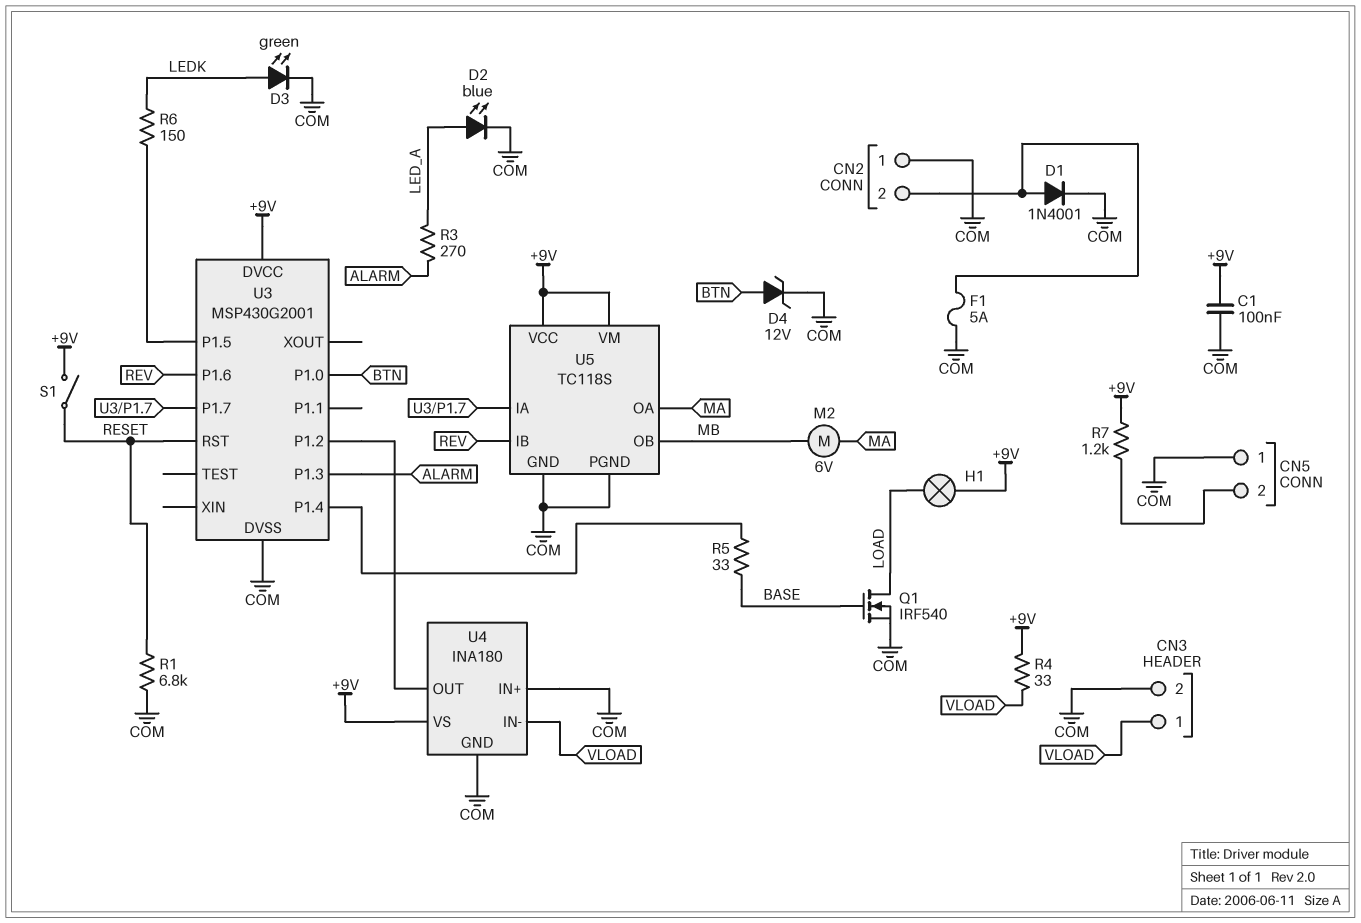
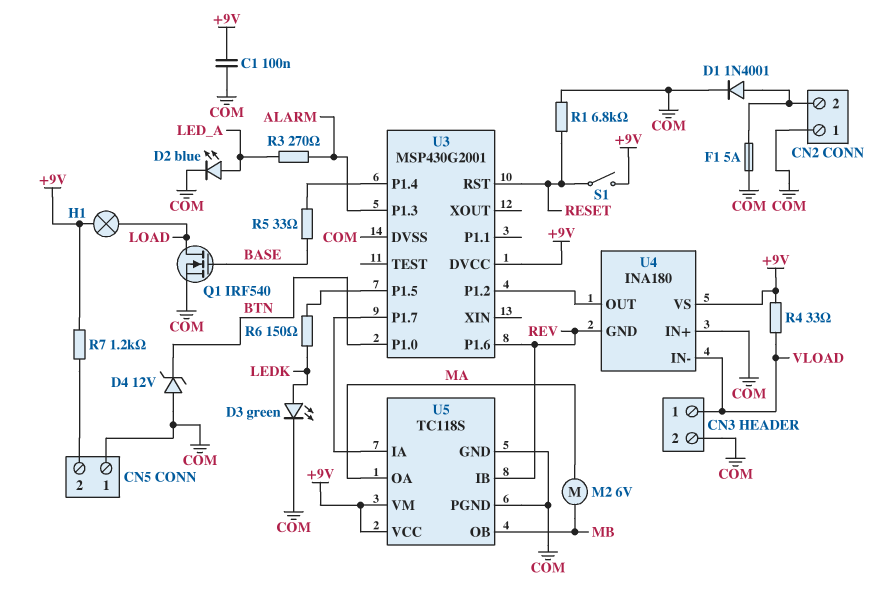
D4: zener 12V (A BTN, K COM) -> zener 12V (A COM, K BTN)
U4 pin GND: COM -> REV

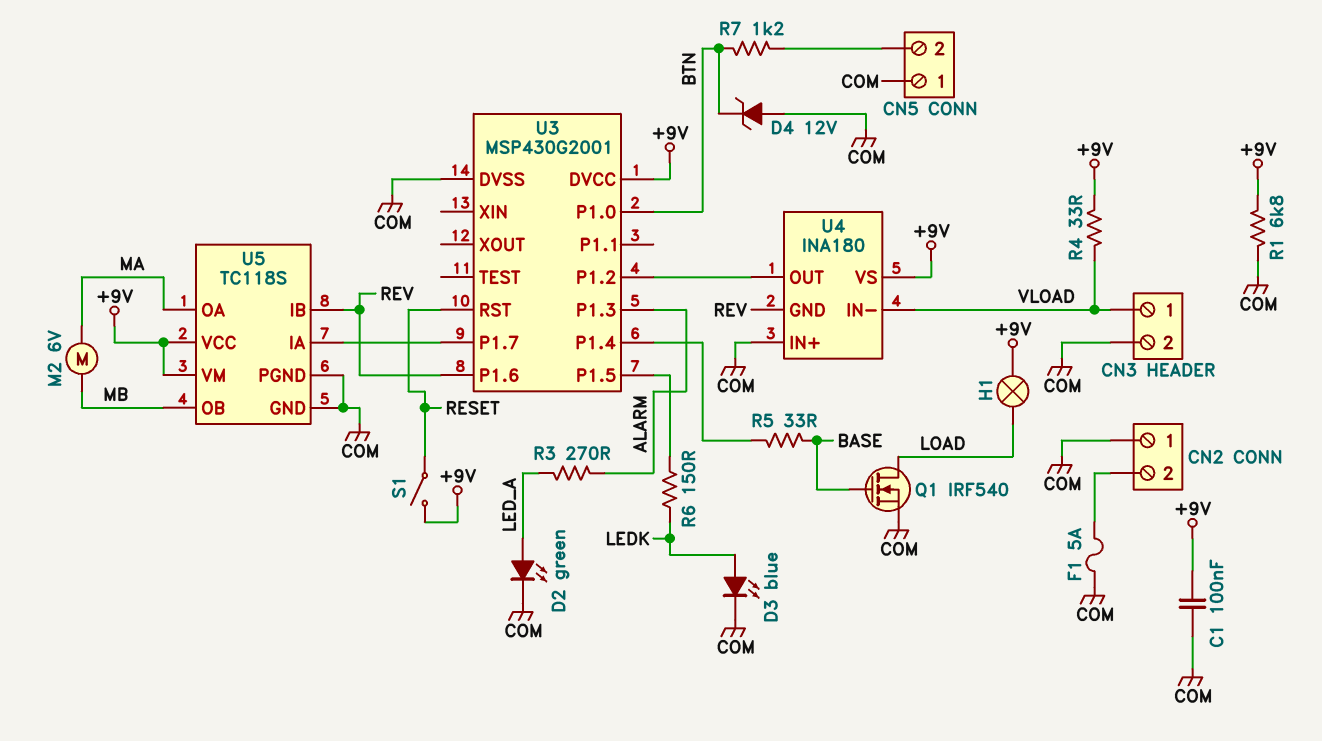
D1: diode 1N4001 (A CN2/2, K COM) -> none
D2: LED blue (A LED_A, K COM) -> LED green (A LED_A, K COM)
D3: LED green (A LEDK, K COM) -> LED blue (A LEDK, K COM)
R1: 6.8k (COM, RESET) -> 6.8k (+9V, COM)
R7: 1.2k (+9V, CN5/2) -> 1.2k (BTN, CN5/2)

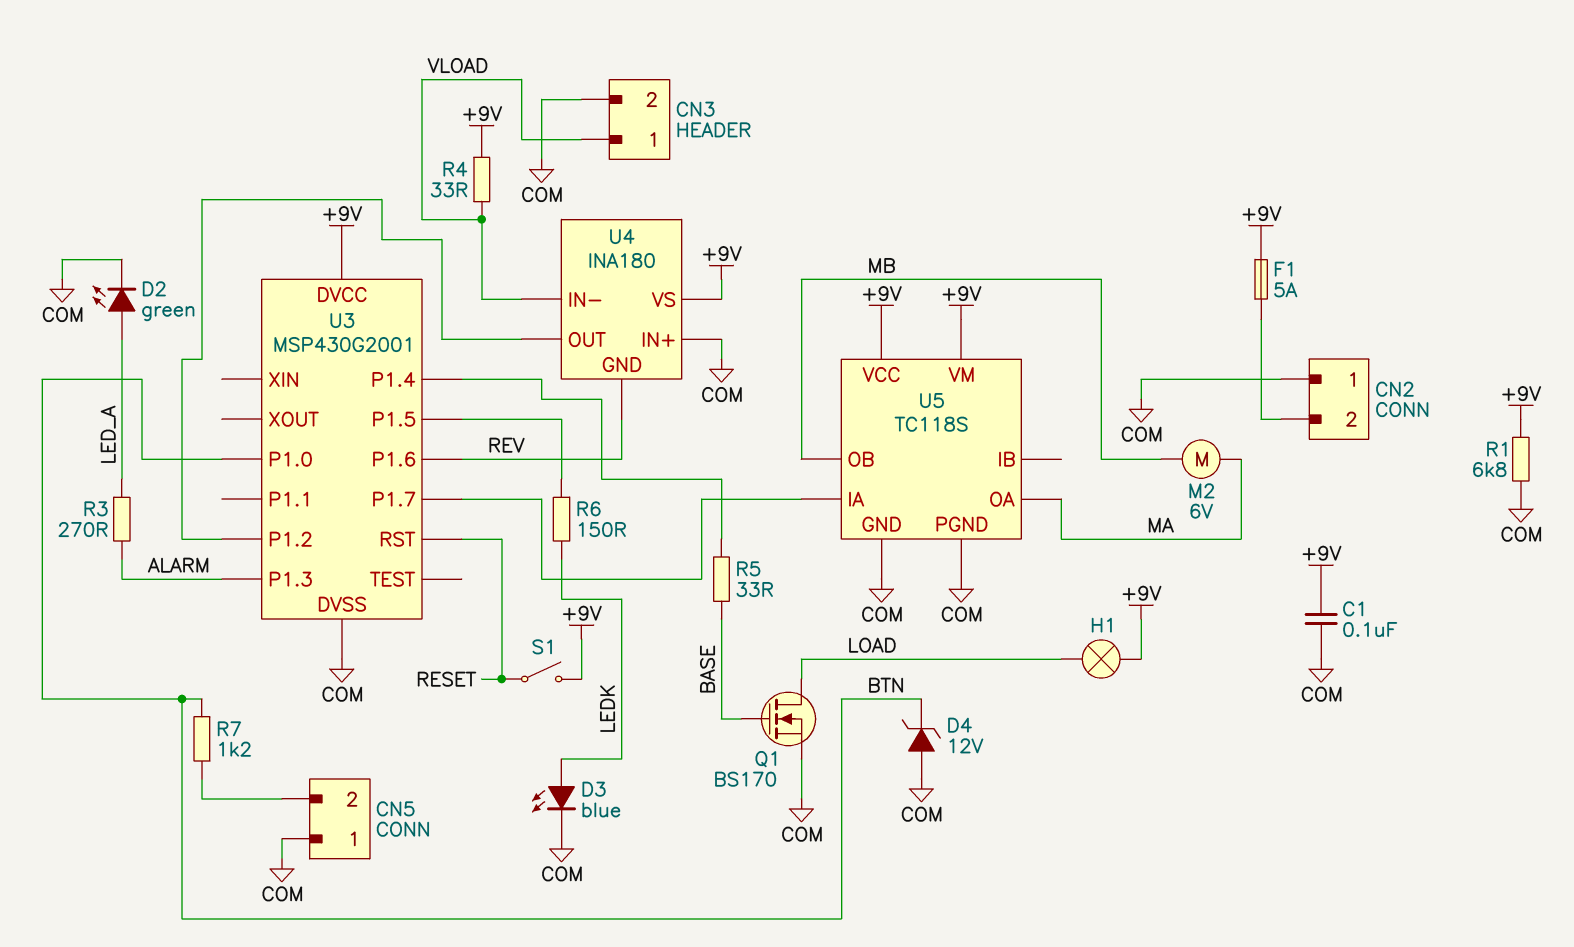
F1: 5A (CN2/2, COM) -> 5A (+9V, CN2/2)
Q1: NMOS IRF540 (G BASE, D LOAD, S COM) -> NMOS BS170 (G BASE, D LOAD, S COM)
U5 pin IB: REV -> none

